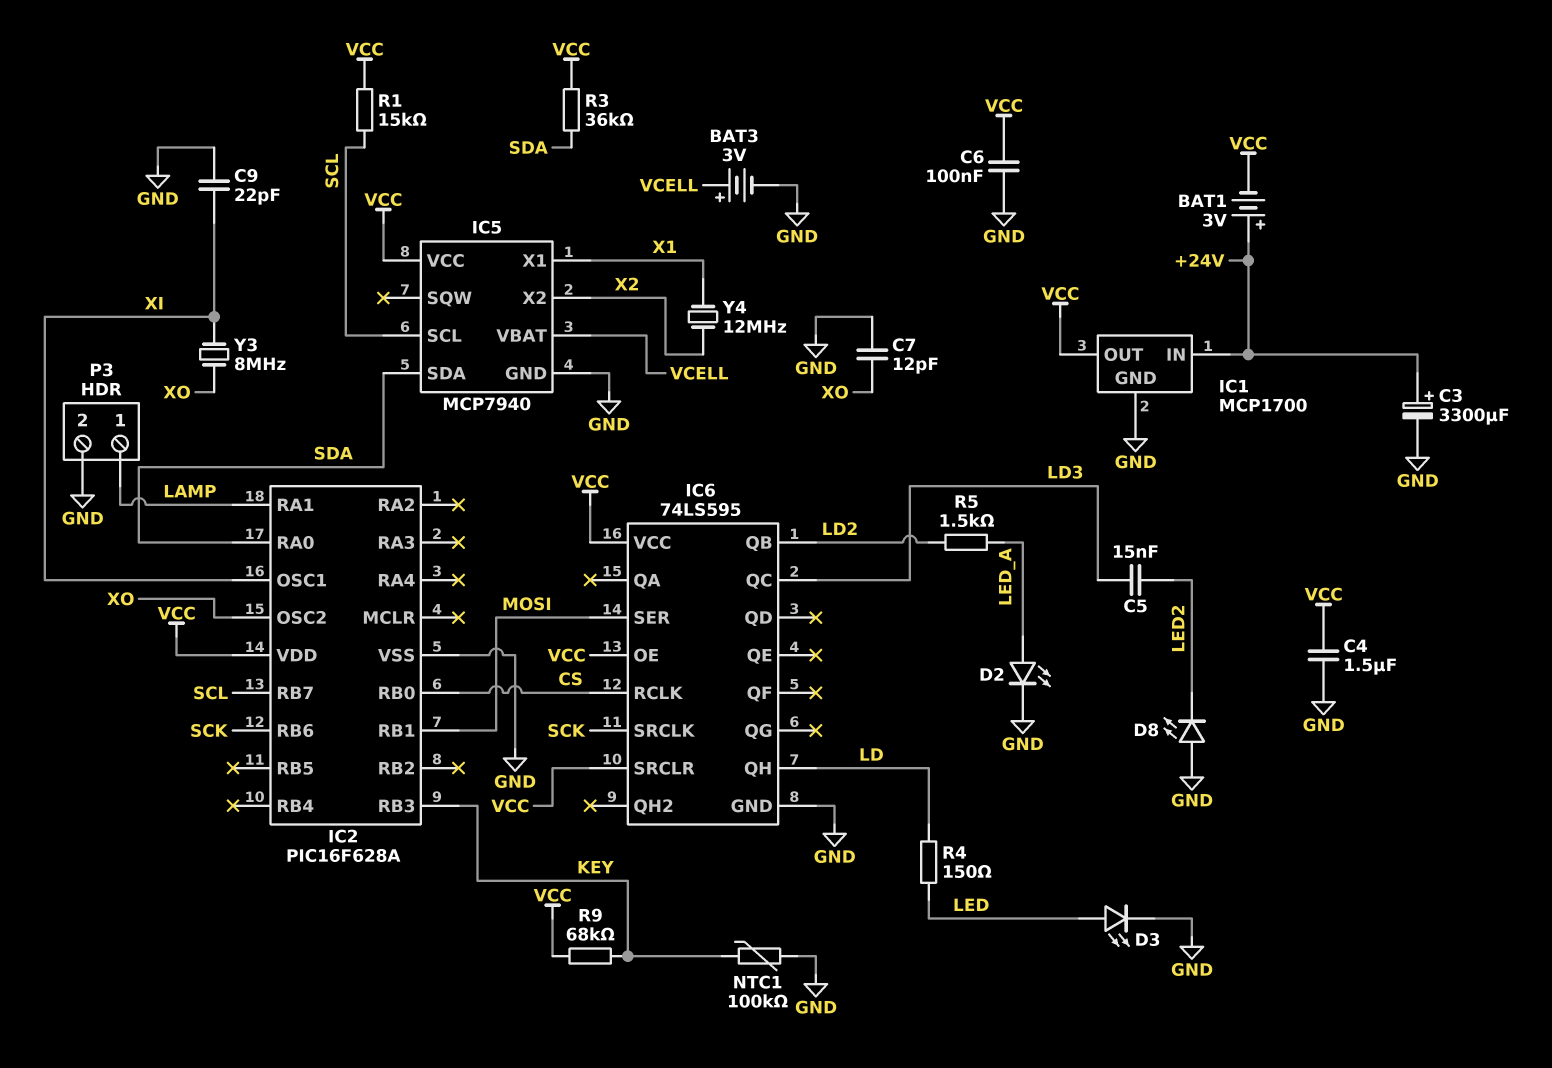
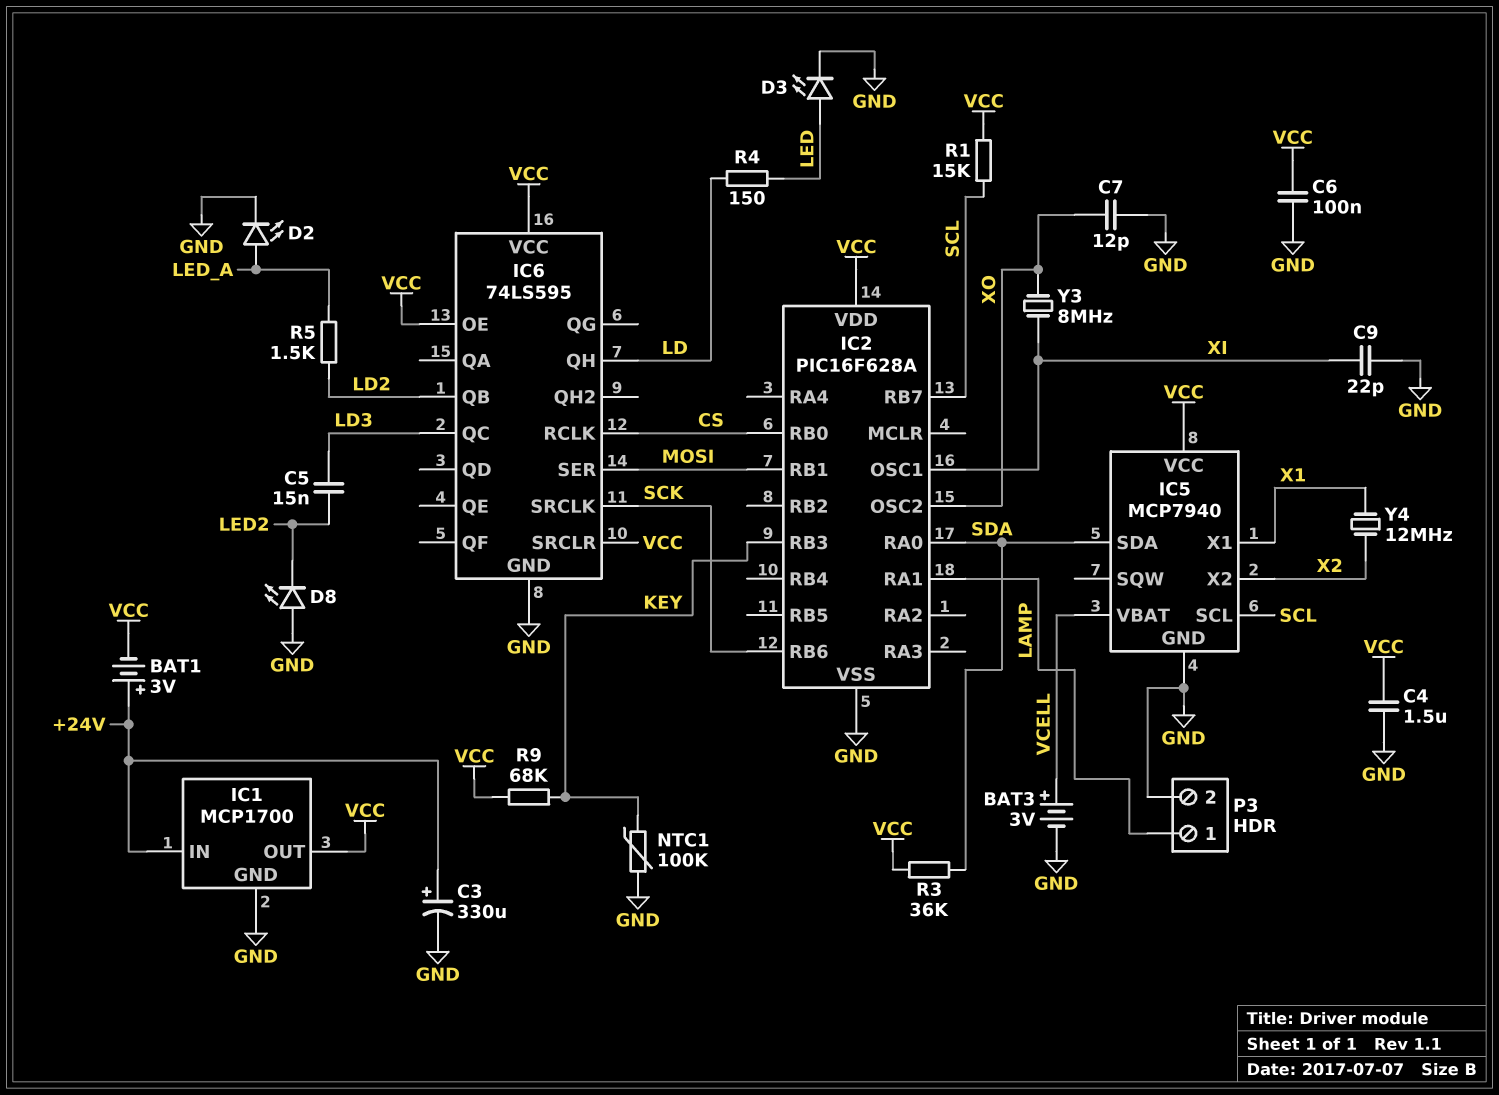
C3: 3300uF (plus +24V, minus GND) -> 330uF (plus +24V, minus GND)

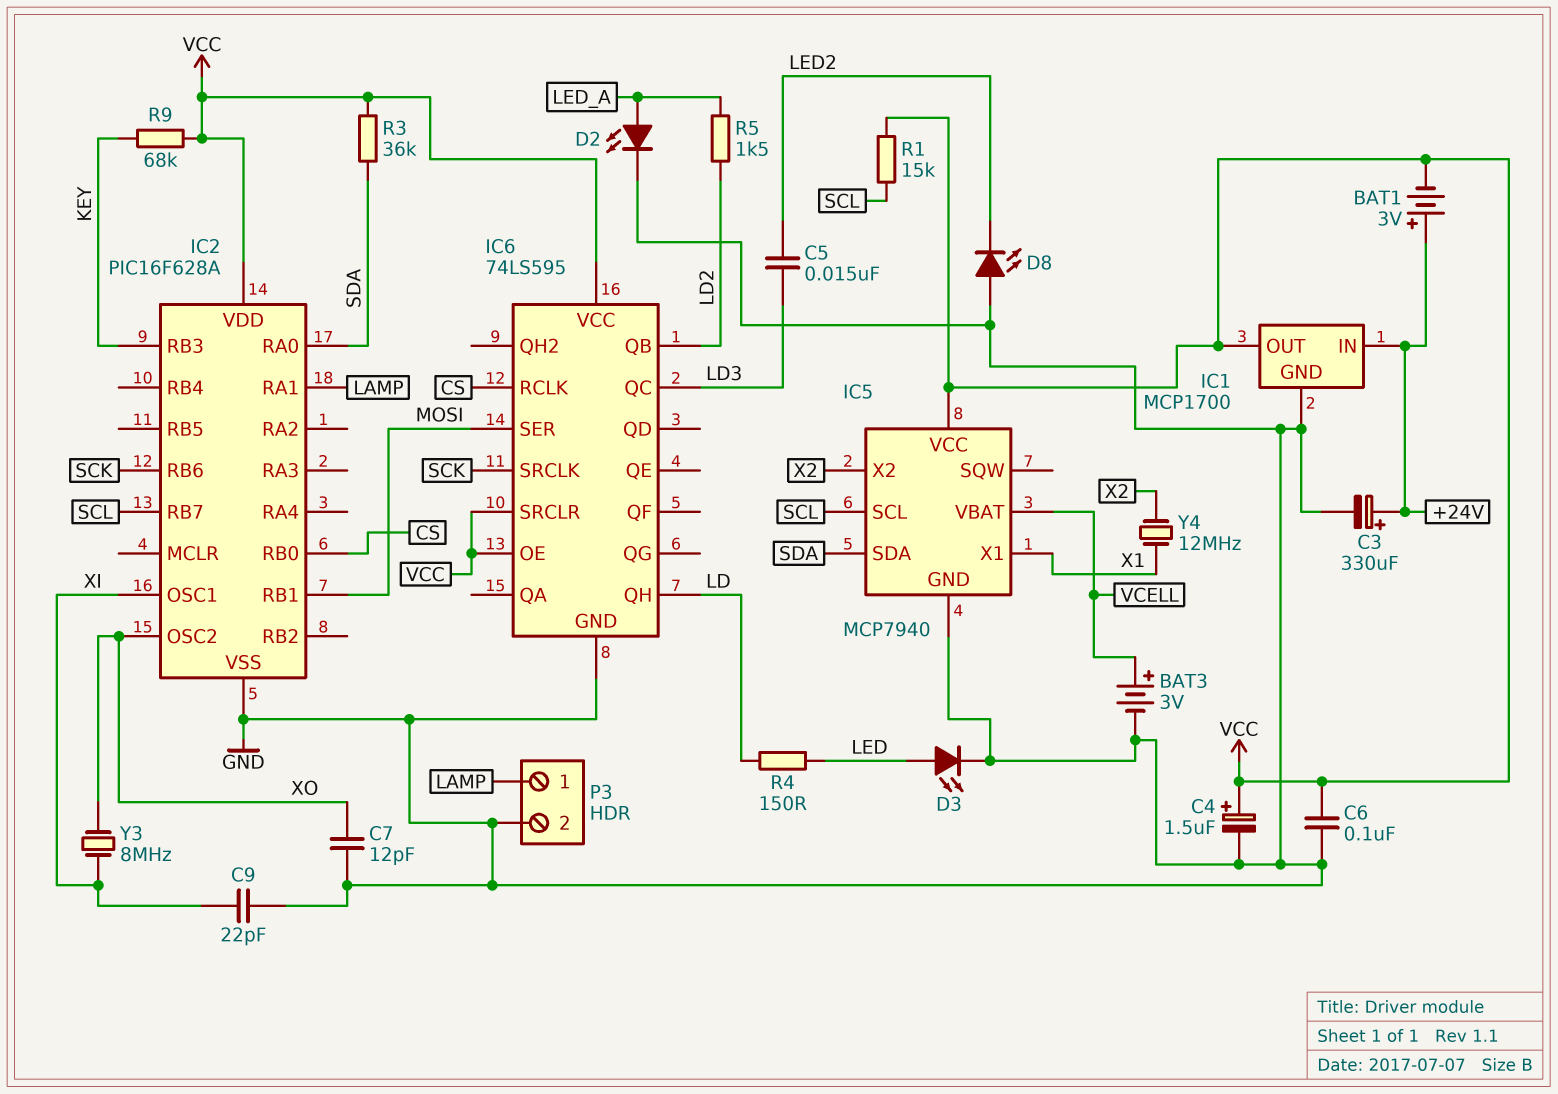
C4: 1.5uF (GND, VCC) -> 1.5uF (plus VCC, minus GND)
NTC1: 100k (GND, KEY) -> none

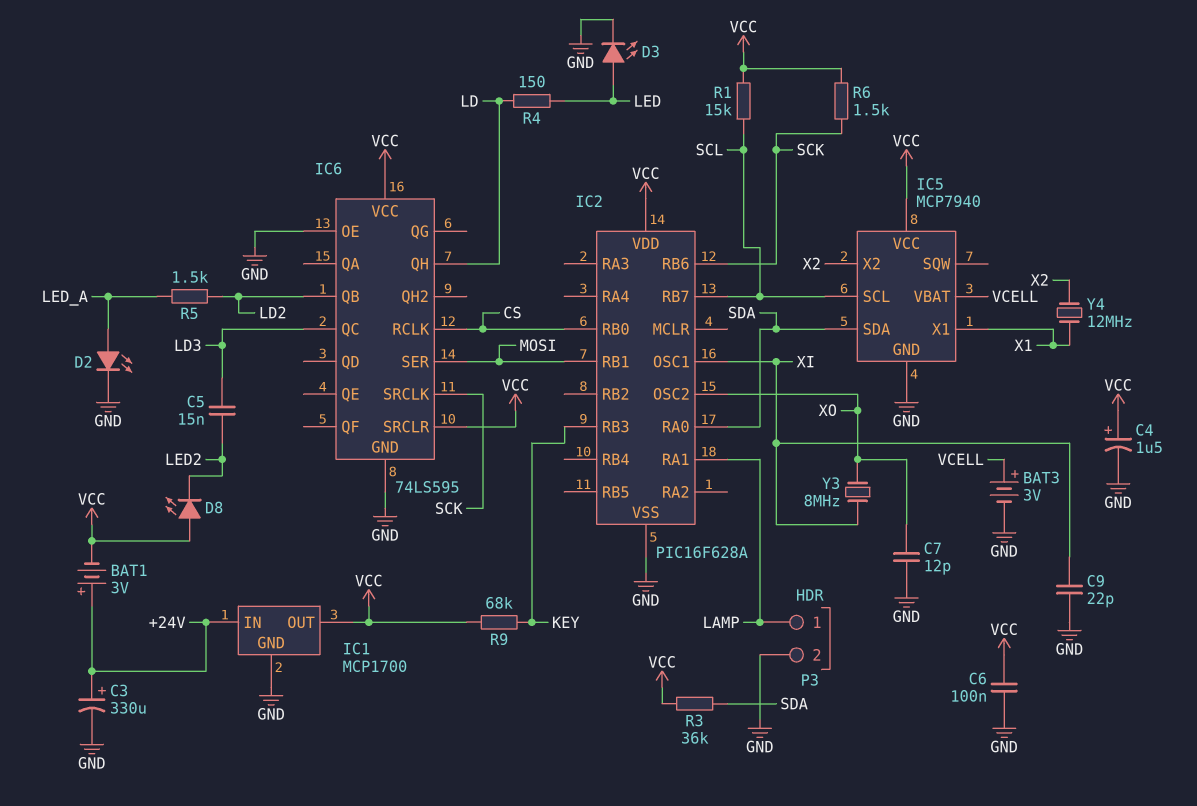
D8: LED (A GND, K LED2) -> LED (A VCC, K LED2)
IC6 pin OE: VCC -> GND
R6: none -> 1.5k (SCK, VCC)

